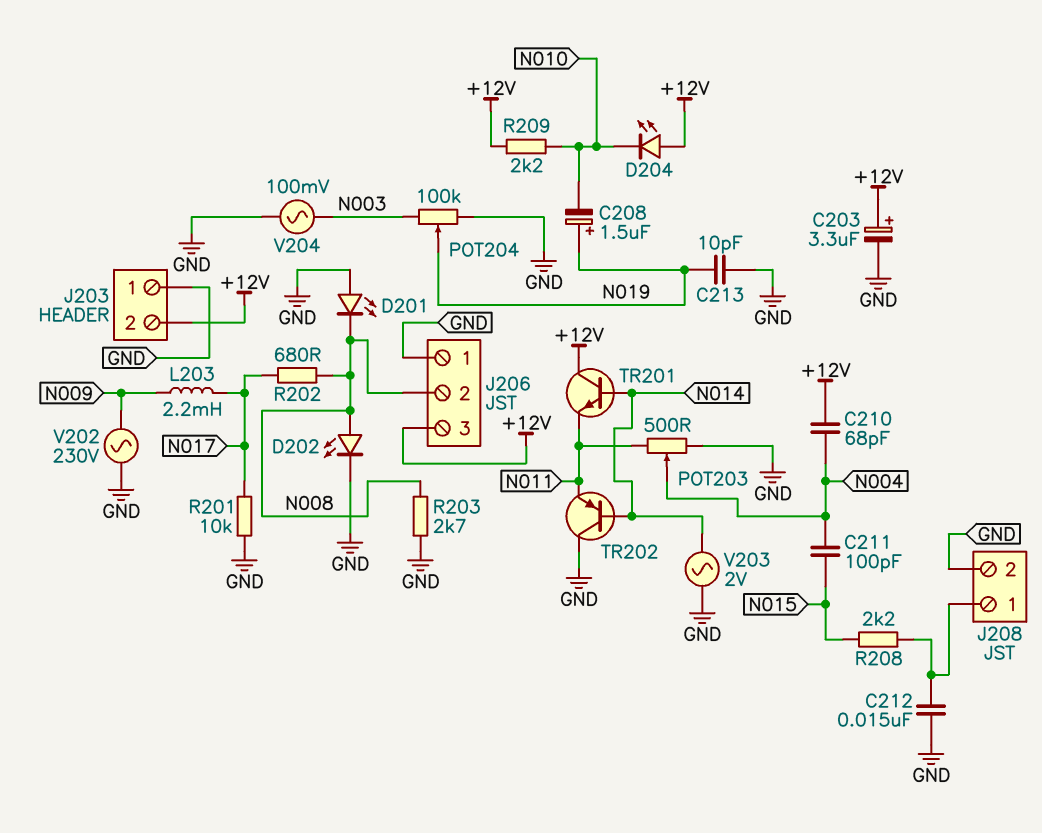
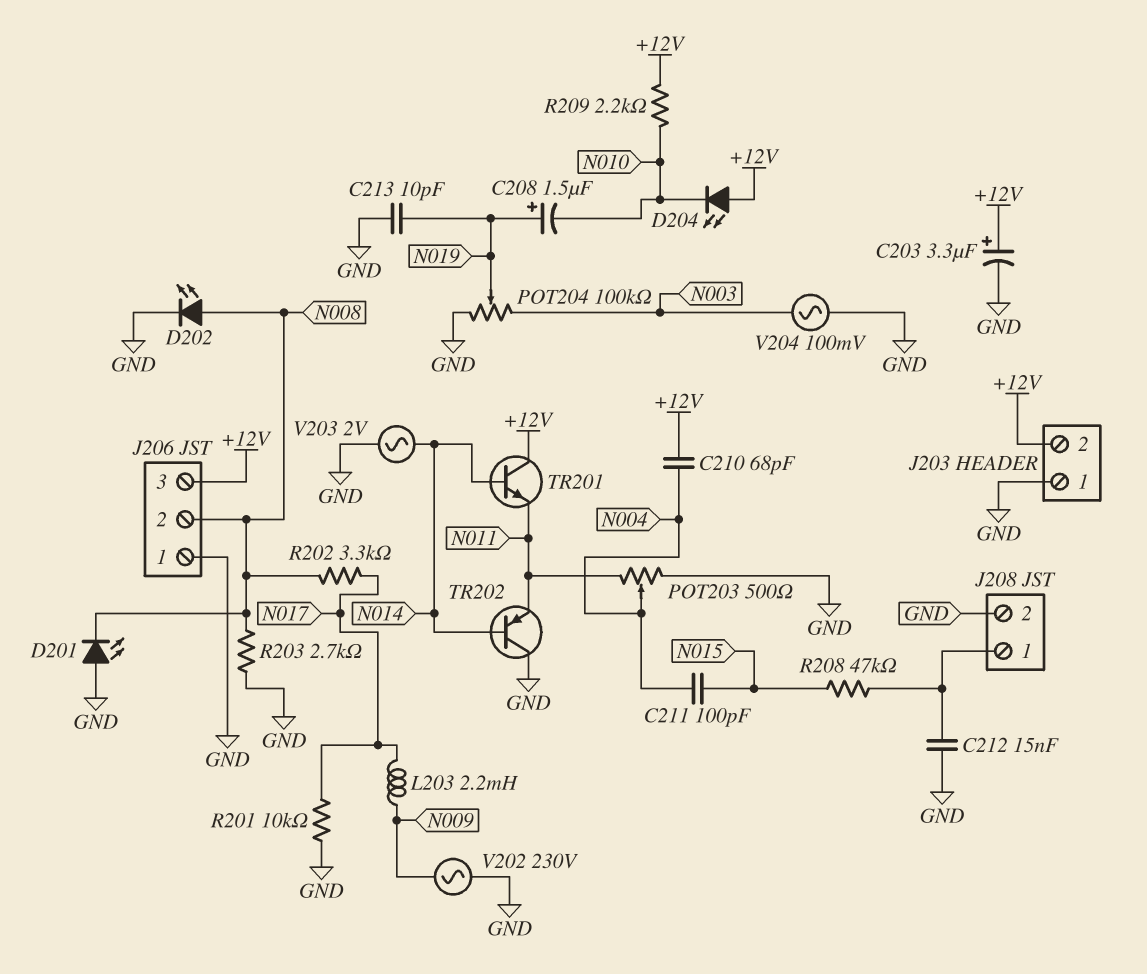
R202: 680 (N008, N017) -> 3.3k (N008, N017)
R208: 2.2k (J208/1, N015) -> 47k (J208/1, N015)

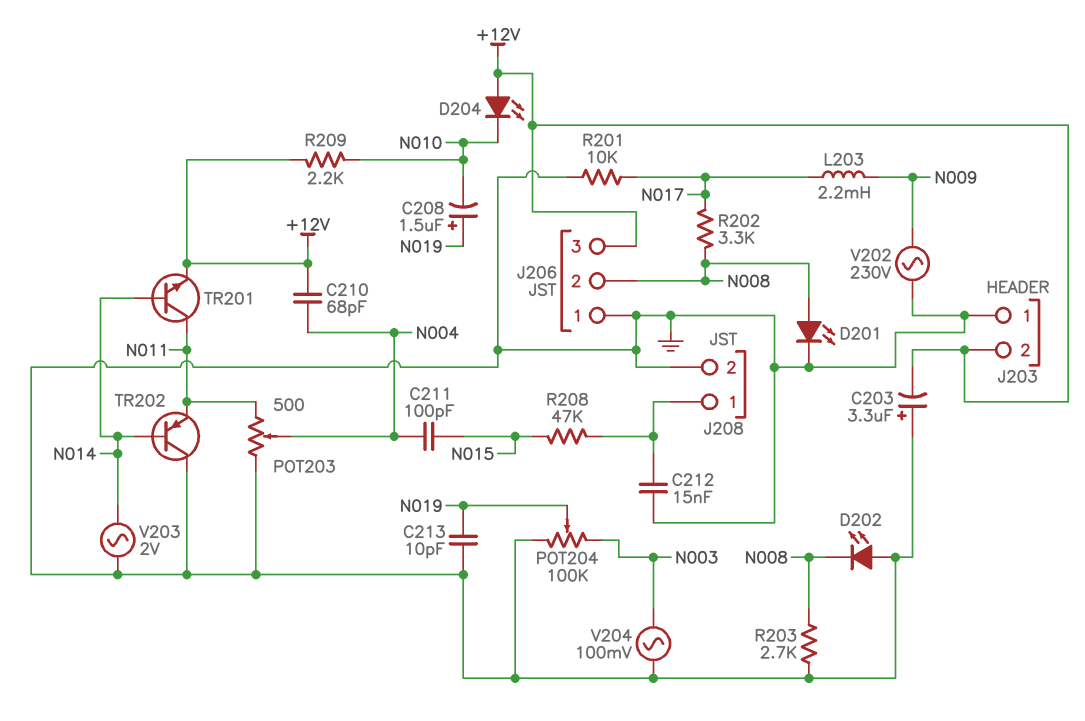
C203: 3.3uF (plus +12V, minus GND) -> 3.3uF (plus GND, minus +12V)
D201: LED (A GND, K N008) -> LED (A N008, K GND)
D202: LED (A N008, K GND) -> LED (A GND, K N008)
TR201: NPN (B N014, C +12V, E N011) -> NPN (B N014, C N011, E +12V)

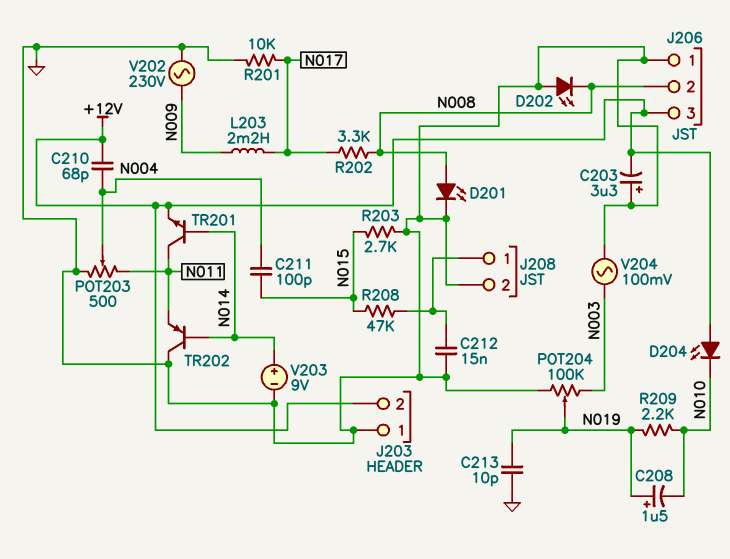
R203: 2.7k (GND, N008) -> 2.7k (GND, N015)
R209: 2.2k (+12V, N010) -> 2.2k (N010, N019)
V203: AC 2V (GND, N014) -> 9V (plus N014, minus GND)

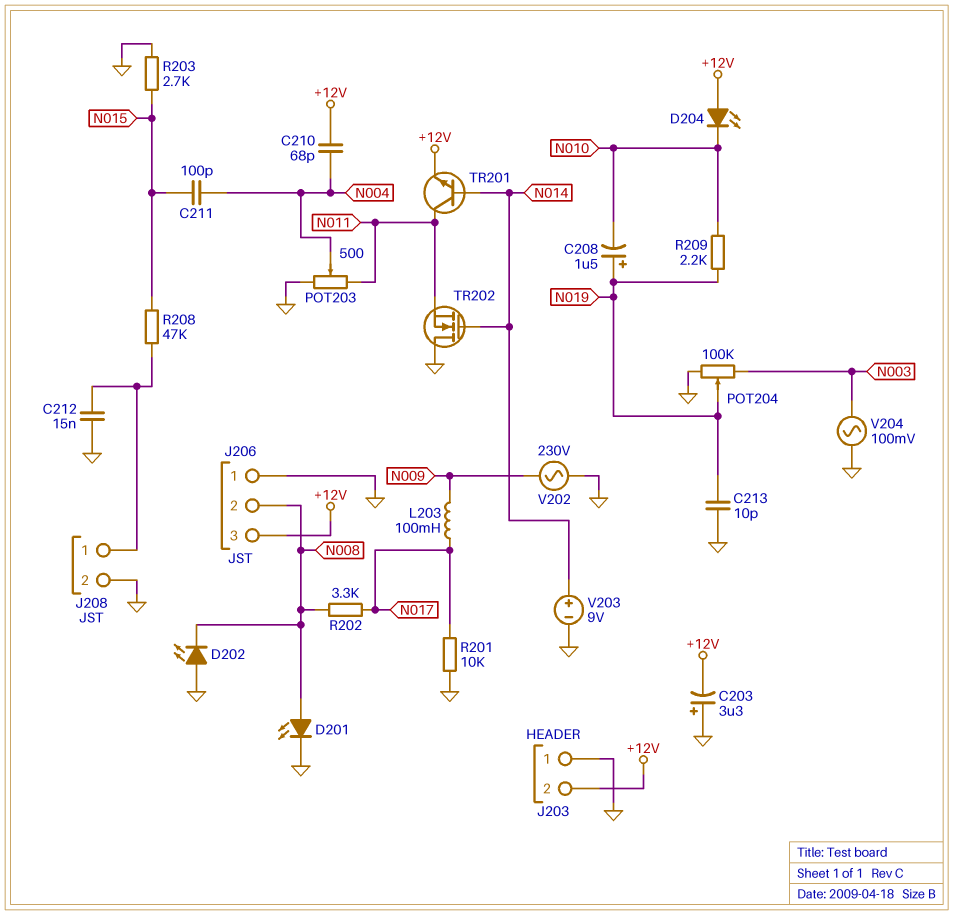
L203: 2.2mH (N009, N017) -> 100mH (N009, N017)
TR202: PNP (B N014, C GND, E N011) -> NMOS (G N014, D GND, S N011)

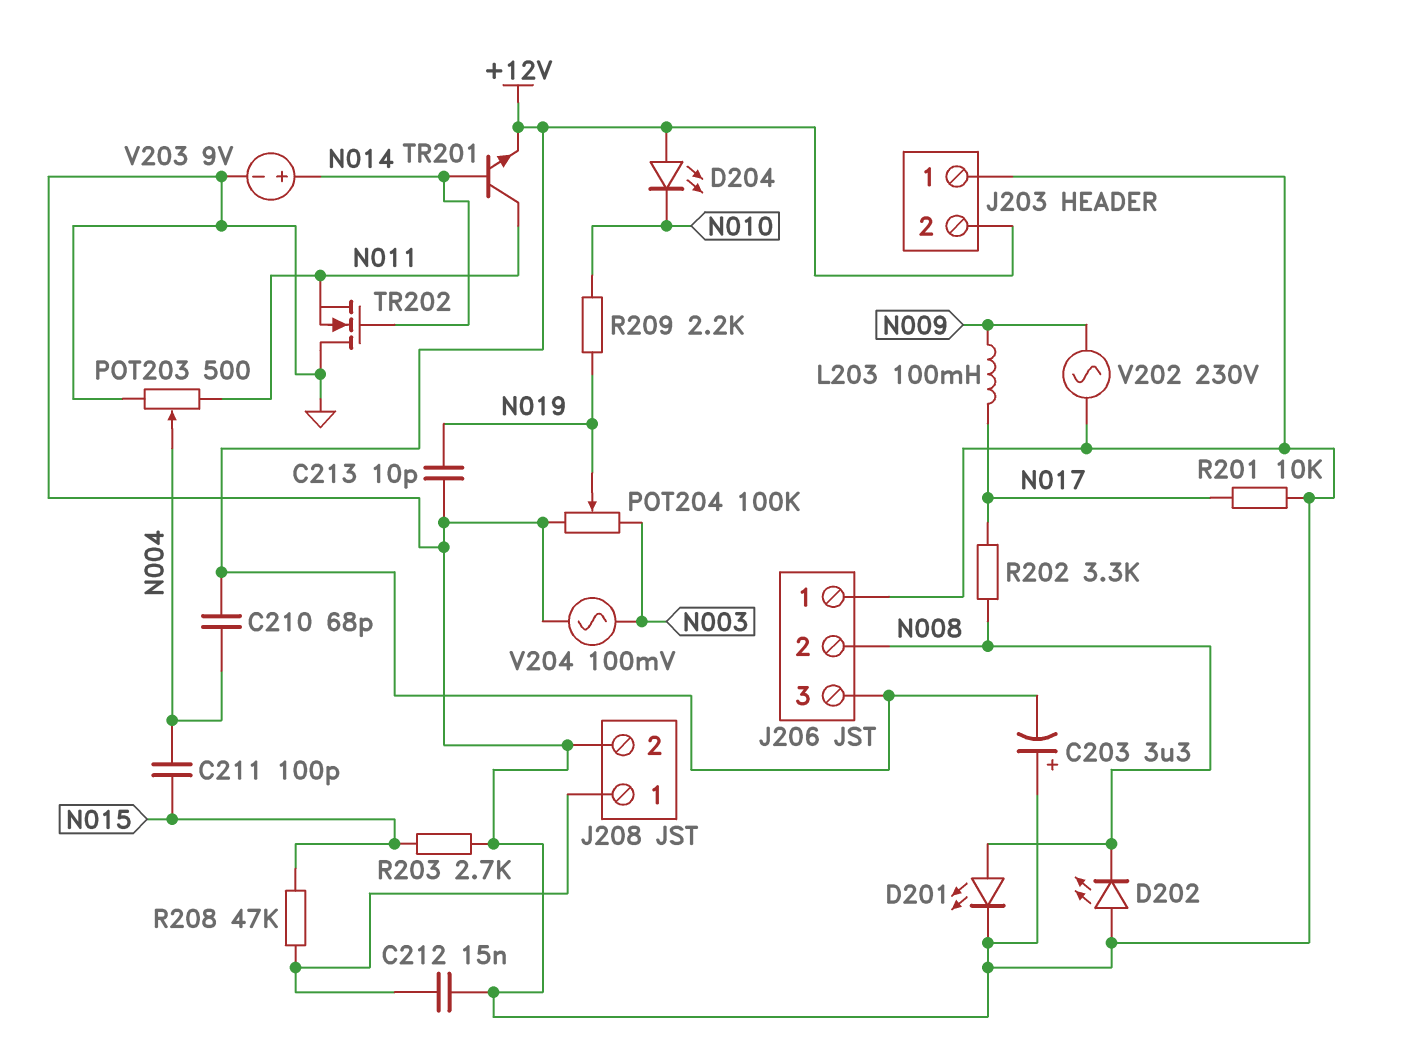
C208: 1.5uF (plus N019, minus N010) -> none

